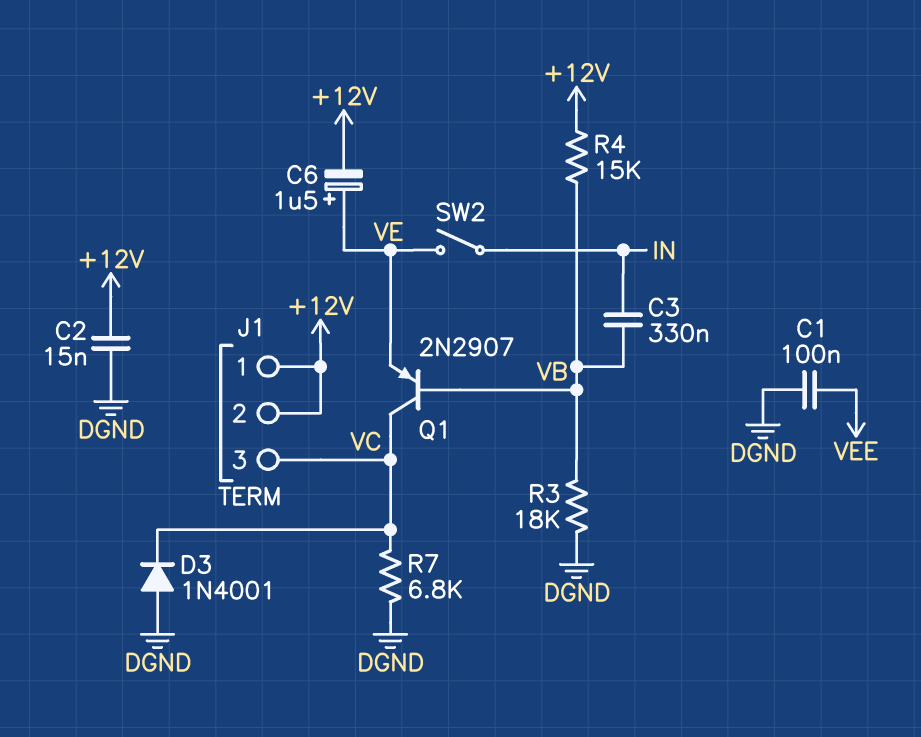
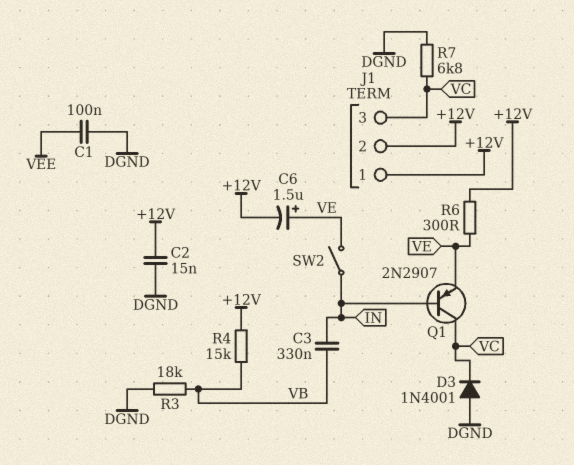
Q1: PNP 2N2907 (B VB, C VC, E VE) -> PNP 2N2907 (B IN, C VC, E VE)
R6: none -> 300 (+12V, VE)

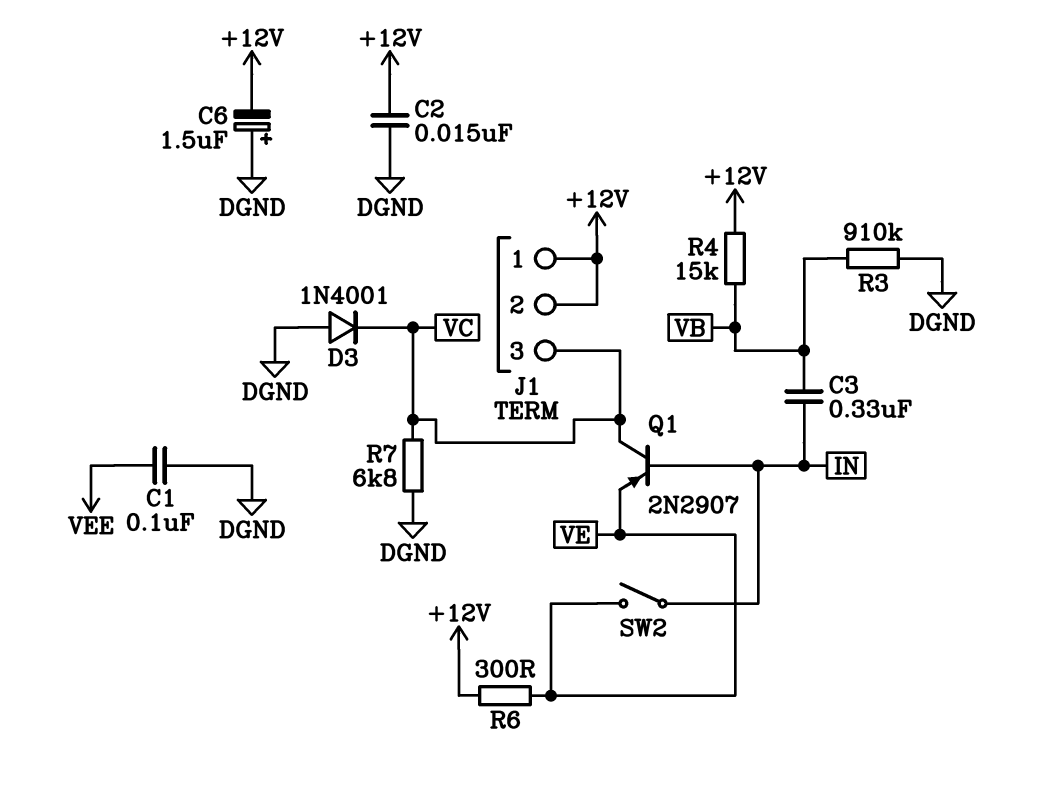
C6: 1.5uF (plus VE, minus +12V) -> 1.5uF (plus DGND, minus +12V)
R3: 18k (DGND, VB) -> 910k (DGND, VB)

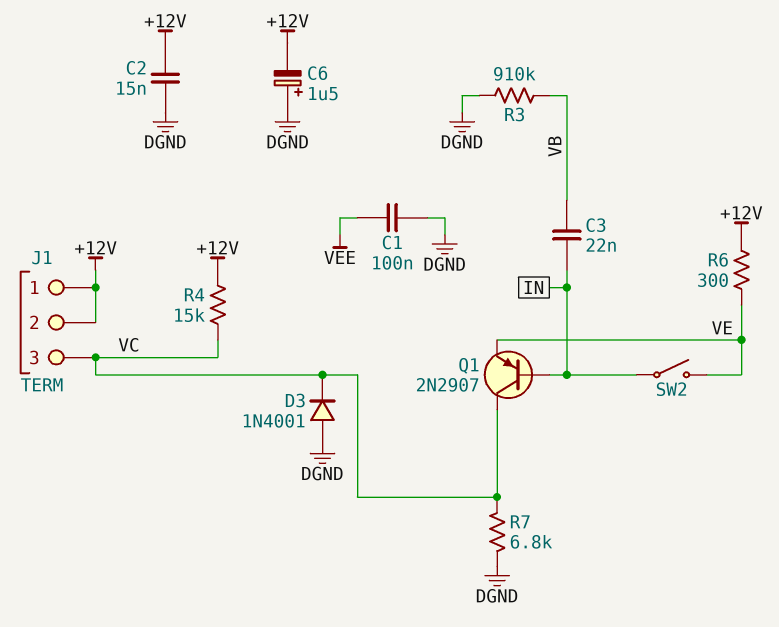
C3: 330nF (IN, VB) -> 22nF (IN, VB)
R4: 15k (+12V, VB) -> 15k (+12V, VC)

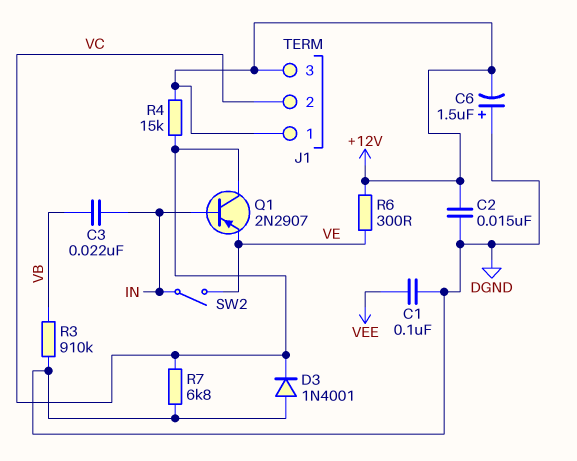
J1 pin 2: +12V -> VC
J1 pin 3: VC -> +12V

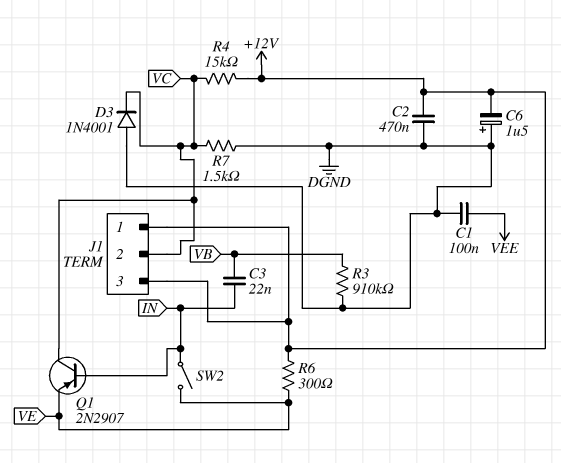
C2: 15nF (+12V, DGND) -> 470nF (+12V, DGND)
R7: 6.8k (DGND, VC) -> 1.5k (DGND, VC)

